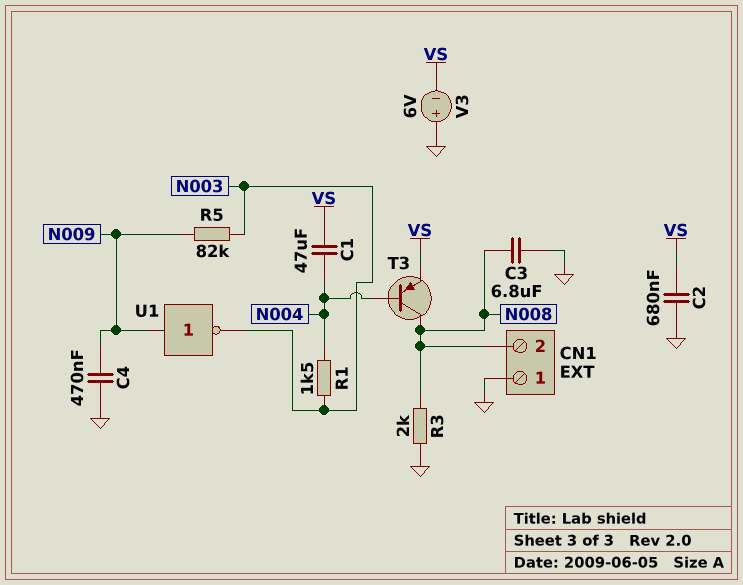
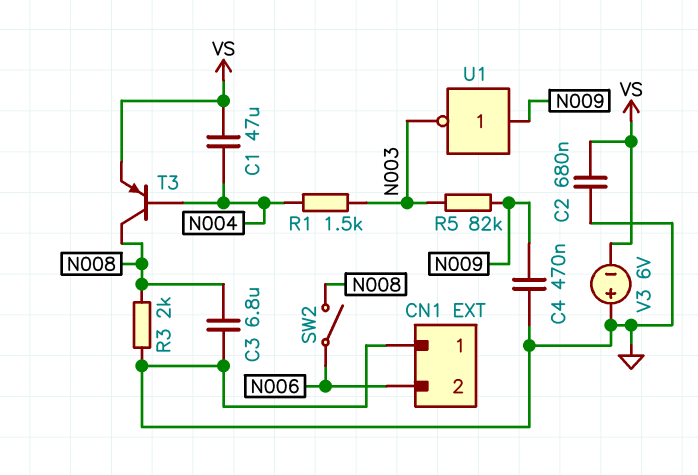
CN1 pin 2: N008 -> N006
SW2: none -> switch (N006, N008)

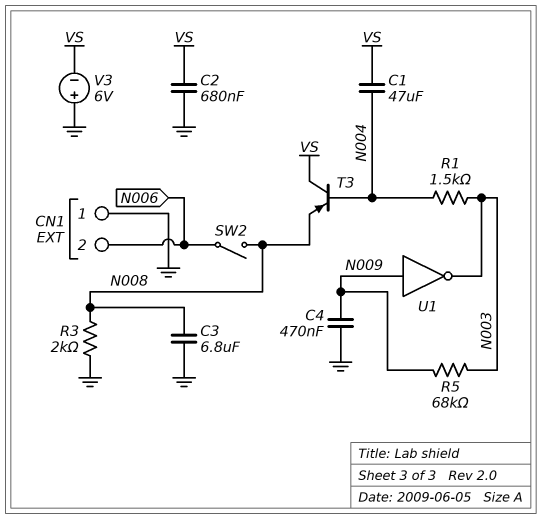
R5: 82k (N003, N009) -> 68k (N003, N009)
T3: PNP (B N004, C N008, E VS) -> PNP (B N004, C VS, E N008)

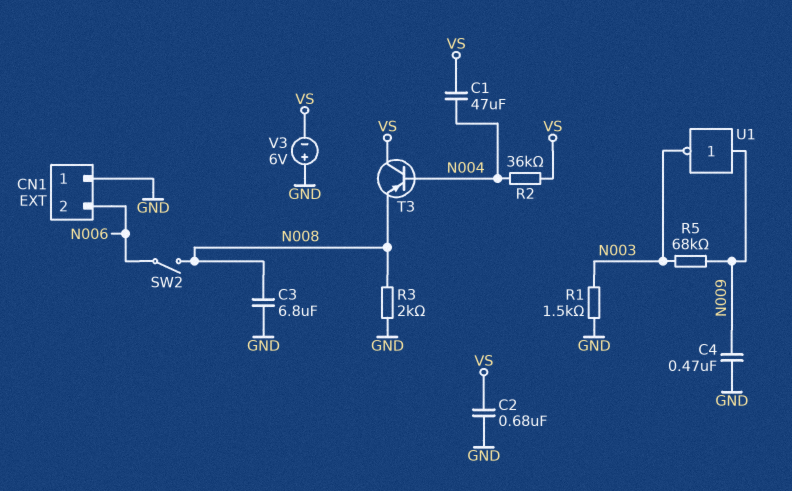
R1: 1.5k (N003, N004) -> 1.5k (GND, N003)
R2: none -> 36k (N004, VS)

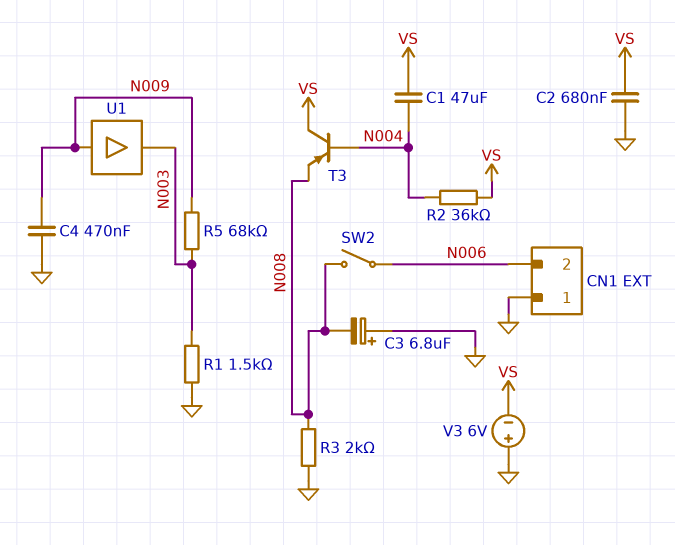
C3: 6.8uF (GND, N008) -> 6.8uF (plus GND, minus N008)
U1: NOT (in N009, out N003) -> buffer (in N009, out N003)

